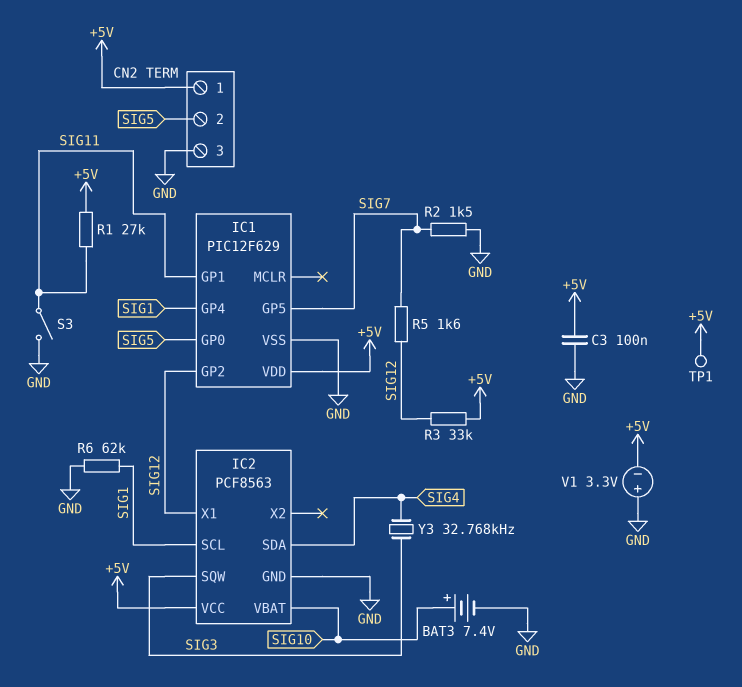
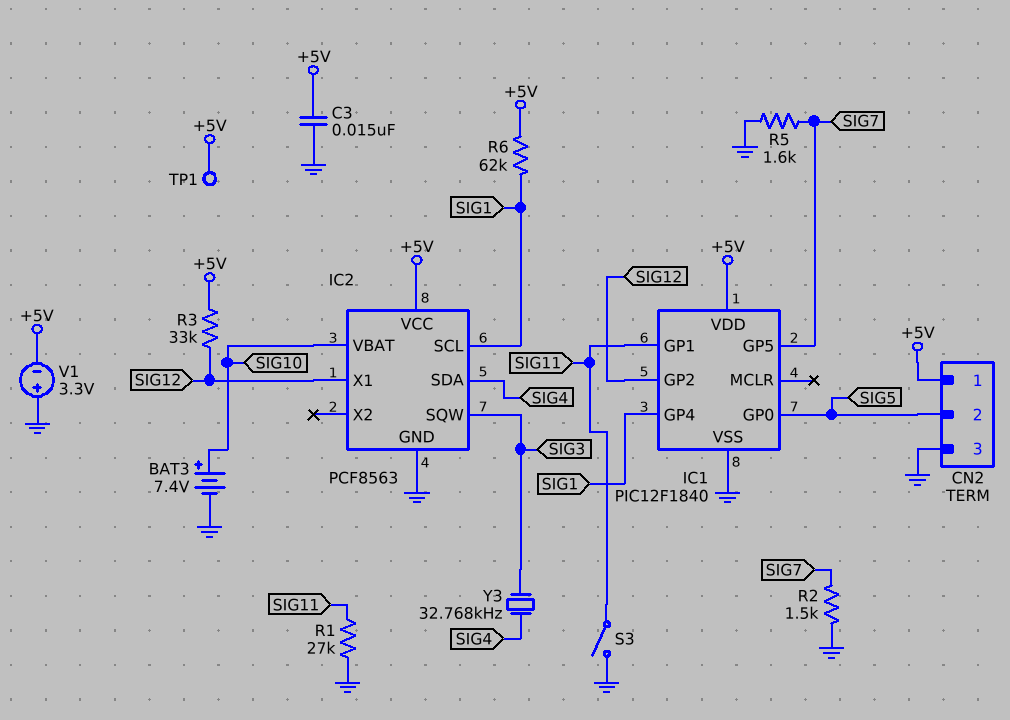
C3: 100nF (+5V, GND) -> 15nF (+5V, GND)
IC1: PIC12F629 -> PIC12F1840
R1: 27k (+5V, SIG11) -> 27k (GND, SIG11)
R5: 1.6k (SIG7, SIG12) -> 1.6k (GND, SIG7)
R6: 62k (GND, SIG1) -> 62k (+5V, SIG1)

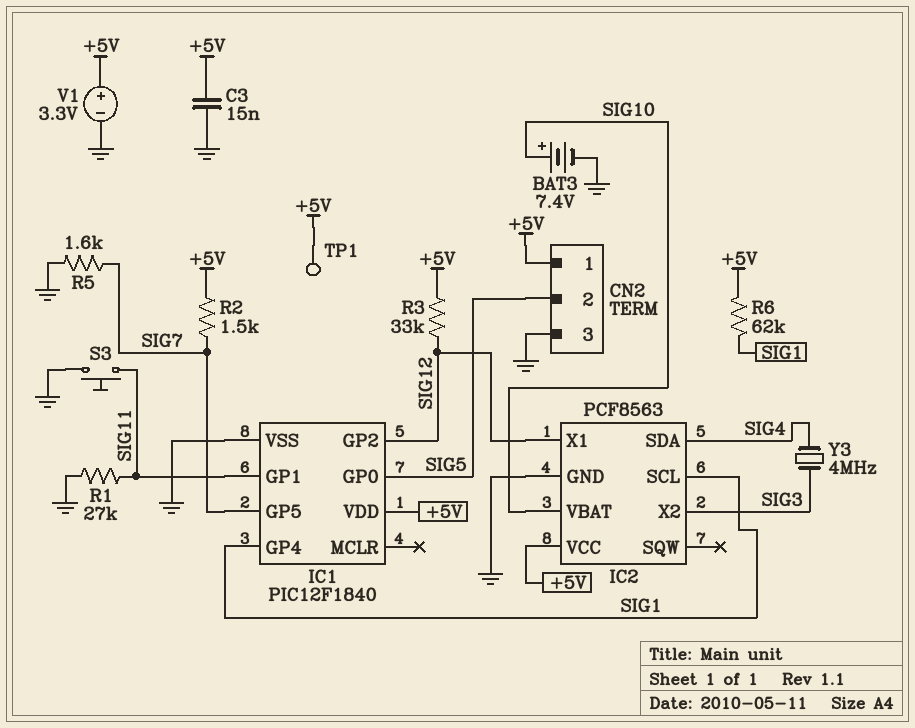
IC2 pin SQW: SIG3 -> none
IC2 pin X2: none -> SIG3
R2: 1.5k (GND, SIG7) -> 1.5k (+5V, SIG7)
S3: switch (GND, SIG11) -> button (GND, SIG11)
V1: 3.3V (plus GND, minus +5V) -> 3.3V (plus +5V, minus GND)
Y3: 32.768kHz (SIG3, SIG4) -> 4MHz (SIG3, SIG4)

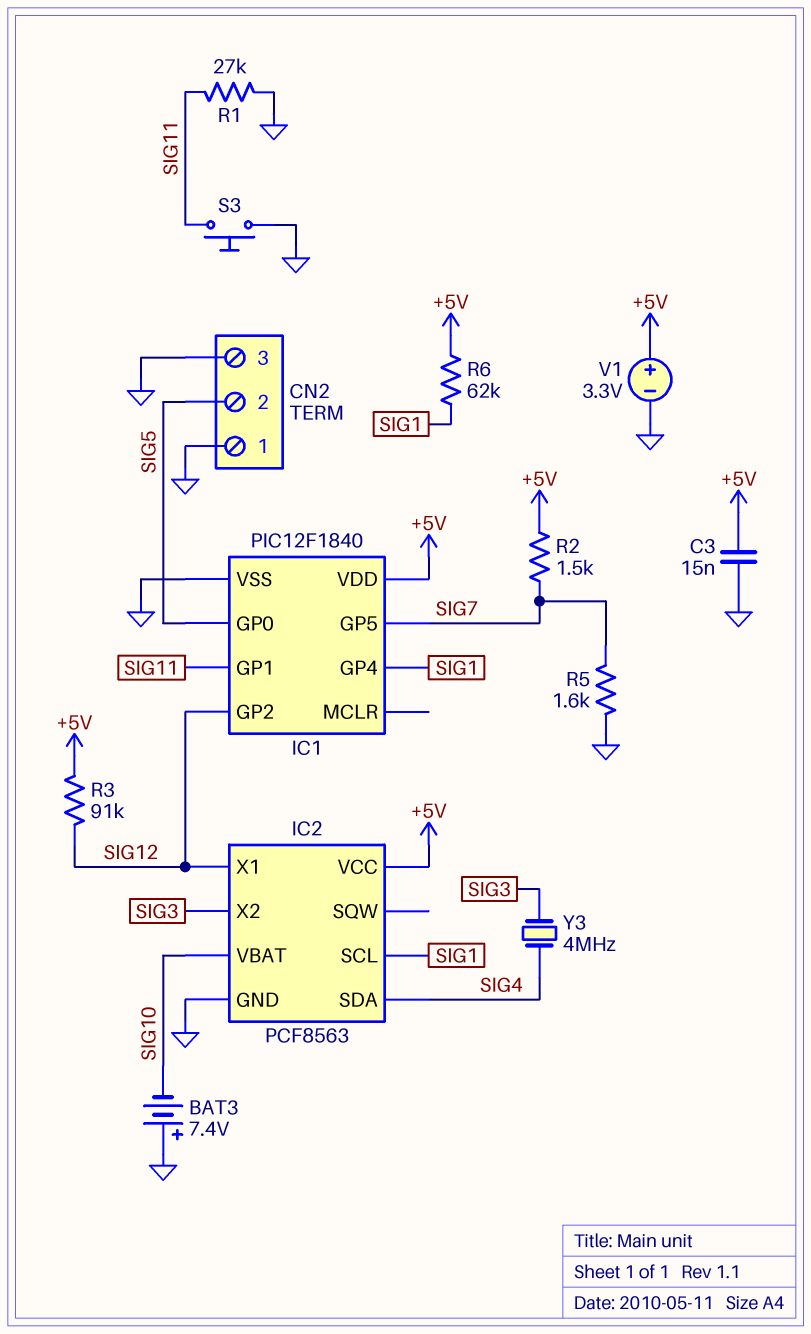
BAT3: 7.4V (plus SIG10, minus GND) -> 7.4V (plus GND, minus SIG10)
CN2 pin 1: +5V -> GND
R3: 33k (+5V, SIG12) -> 91k (+5V, SIG12)
TP1: test point (+5V) -> none

